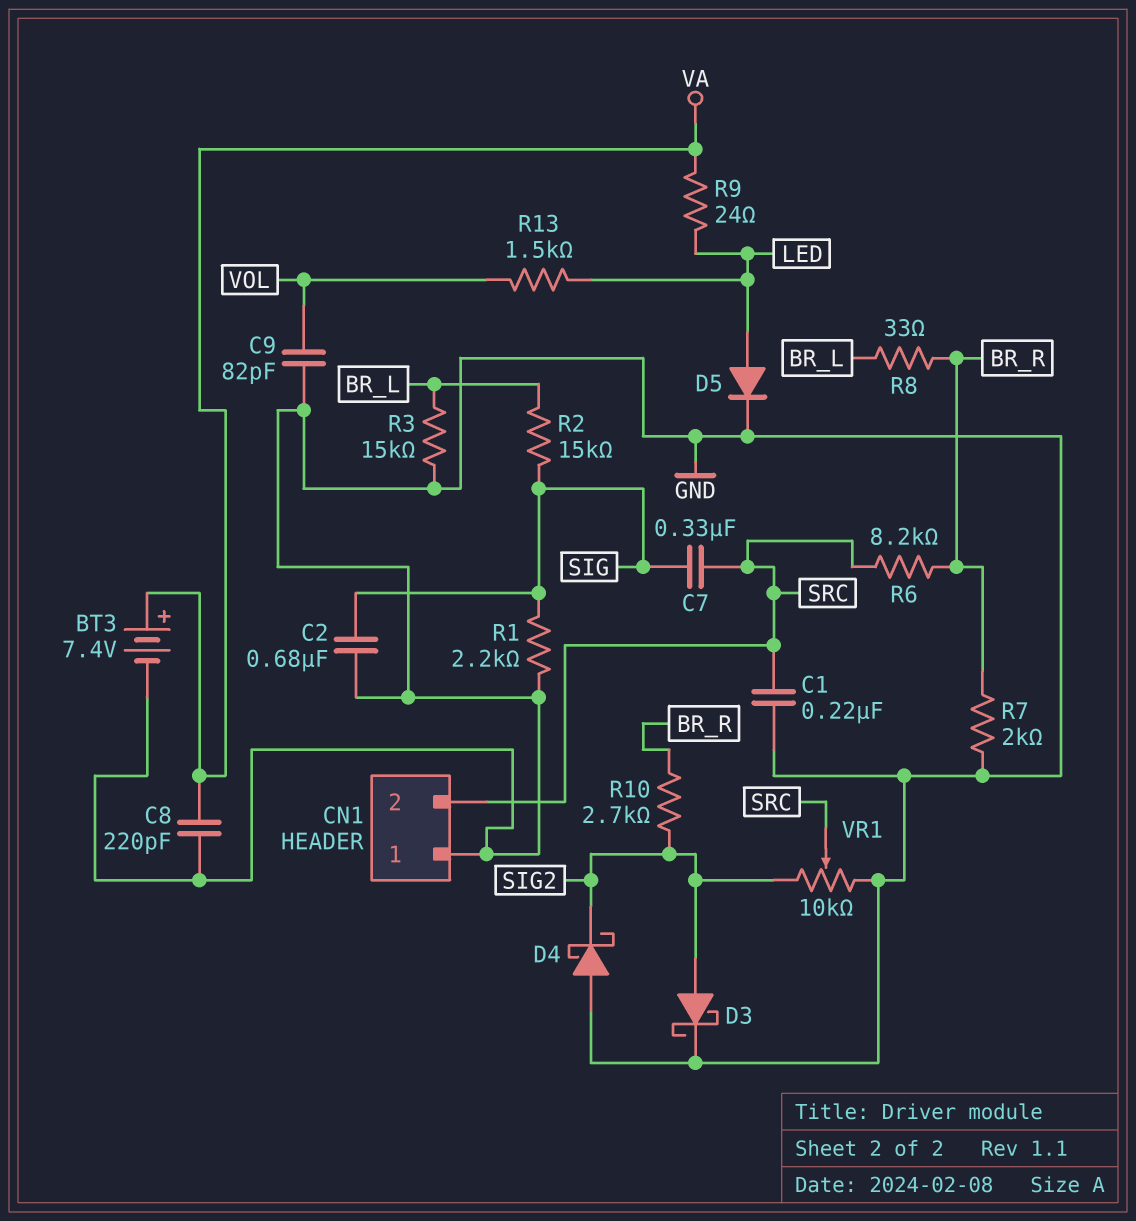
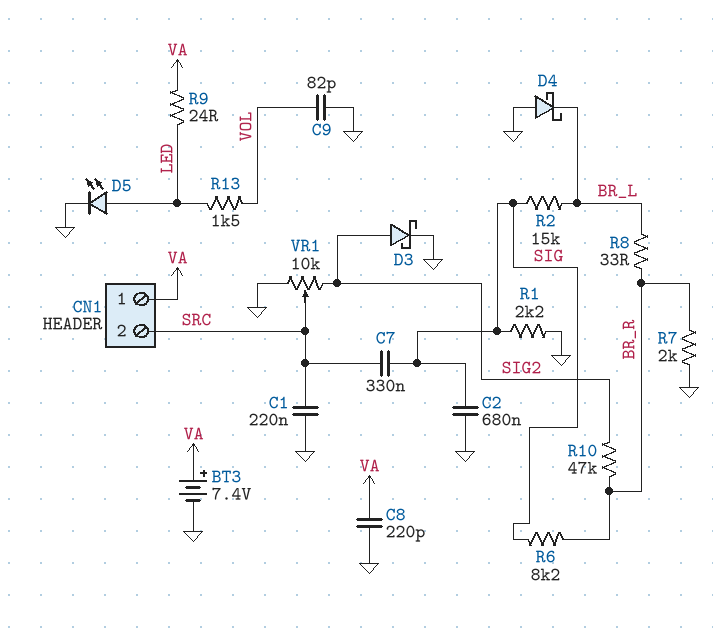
CN1 pin 1: GND -> VA
D4: schottky (A GND, K SIG2) -> schottky (A GND, K BR_L)
D5: diode (A LED, K GND) -> LED (A LED, K GND)
R3: 15k (BR_L, GND) -> none
R6: 8.2k (BR_R, SRC) -> 8.2k (BR_R, SIG)
R10: 2.7k (BR_R, SIG2) -> 47k (BR_R, SIG2)

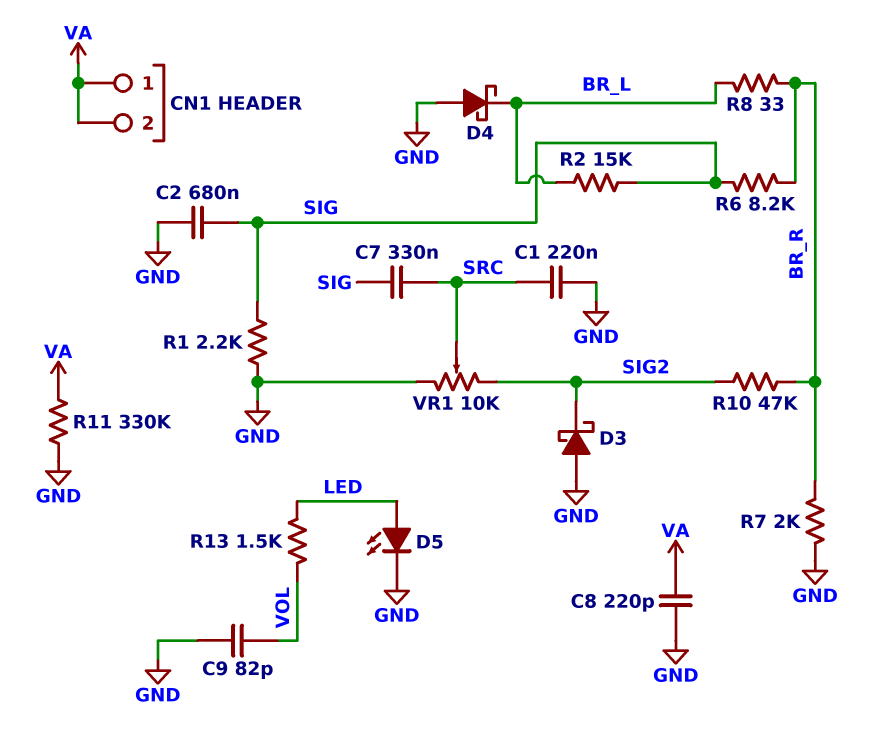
BT3: 7.4V (plus VA, minus GND) -> none
CN1 pin 2: SRC -> VA
D3: schottky (A SIG2, K GND) -> schottky (A GND, K SIG2)
R9: 24 (LED, VA) -> none
R11: none -> 330k (GND, VA)

